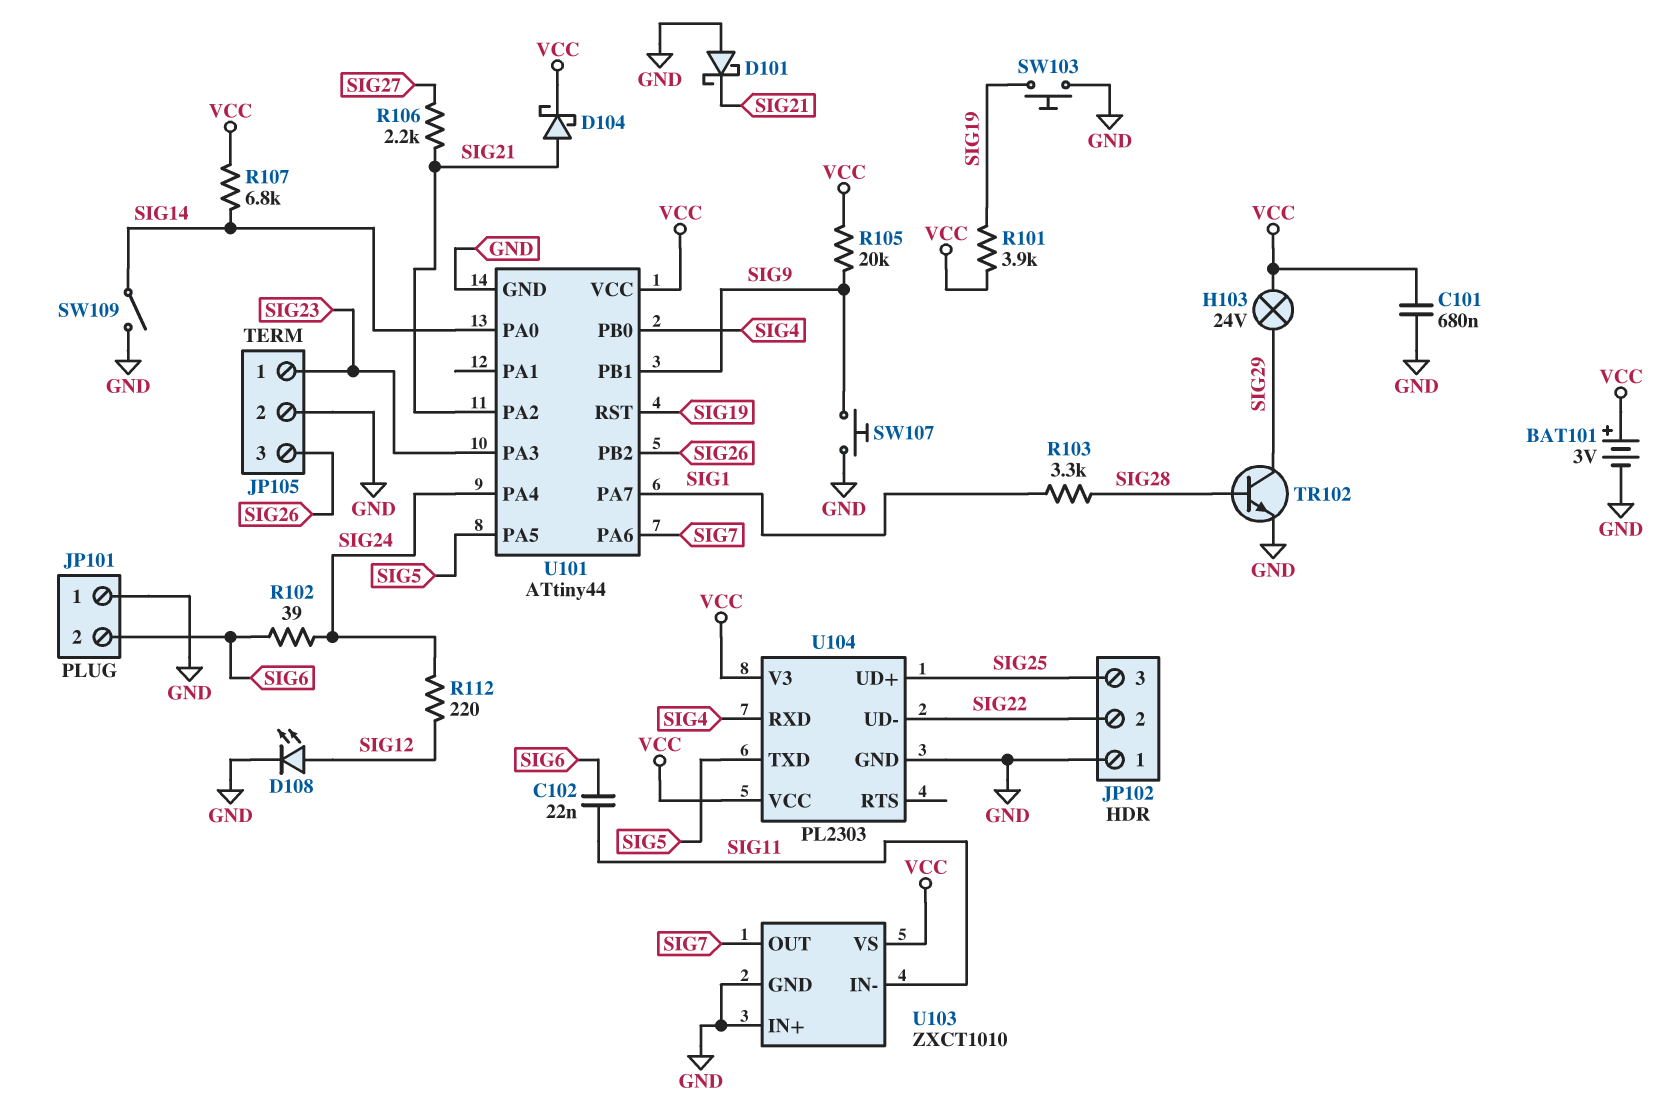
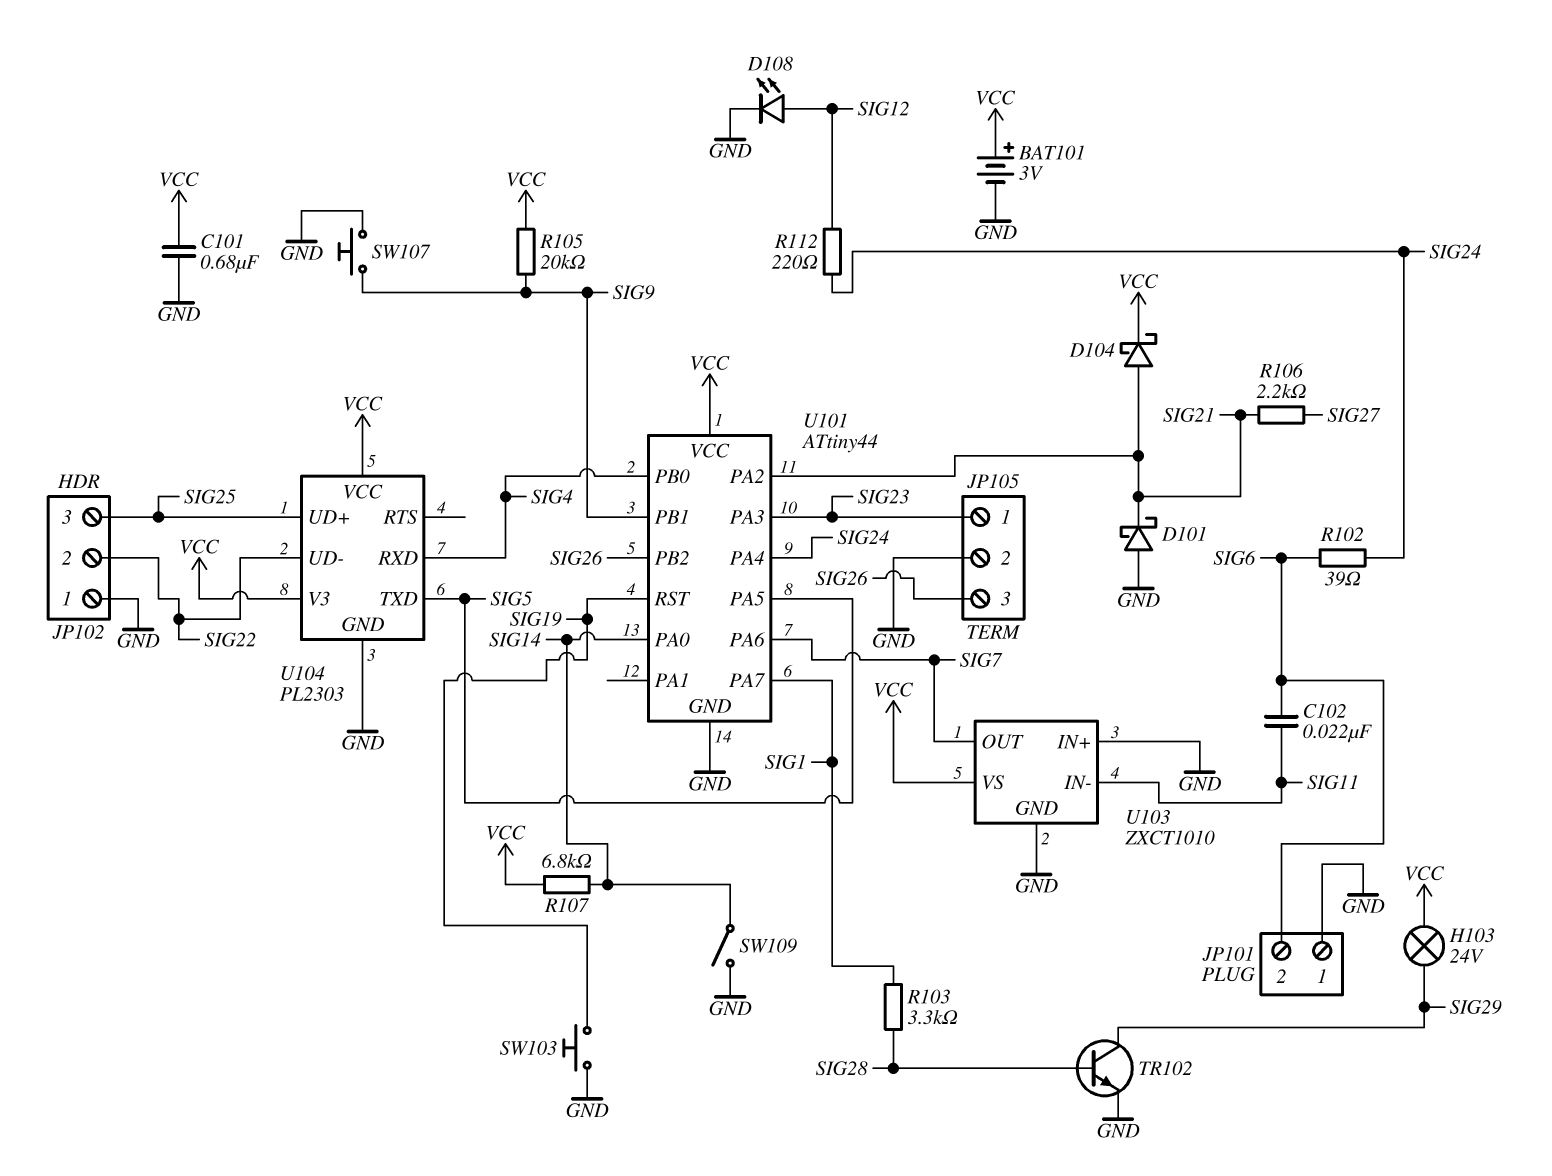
R101: 3.9k (SIG19, VCC) -> none

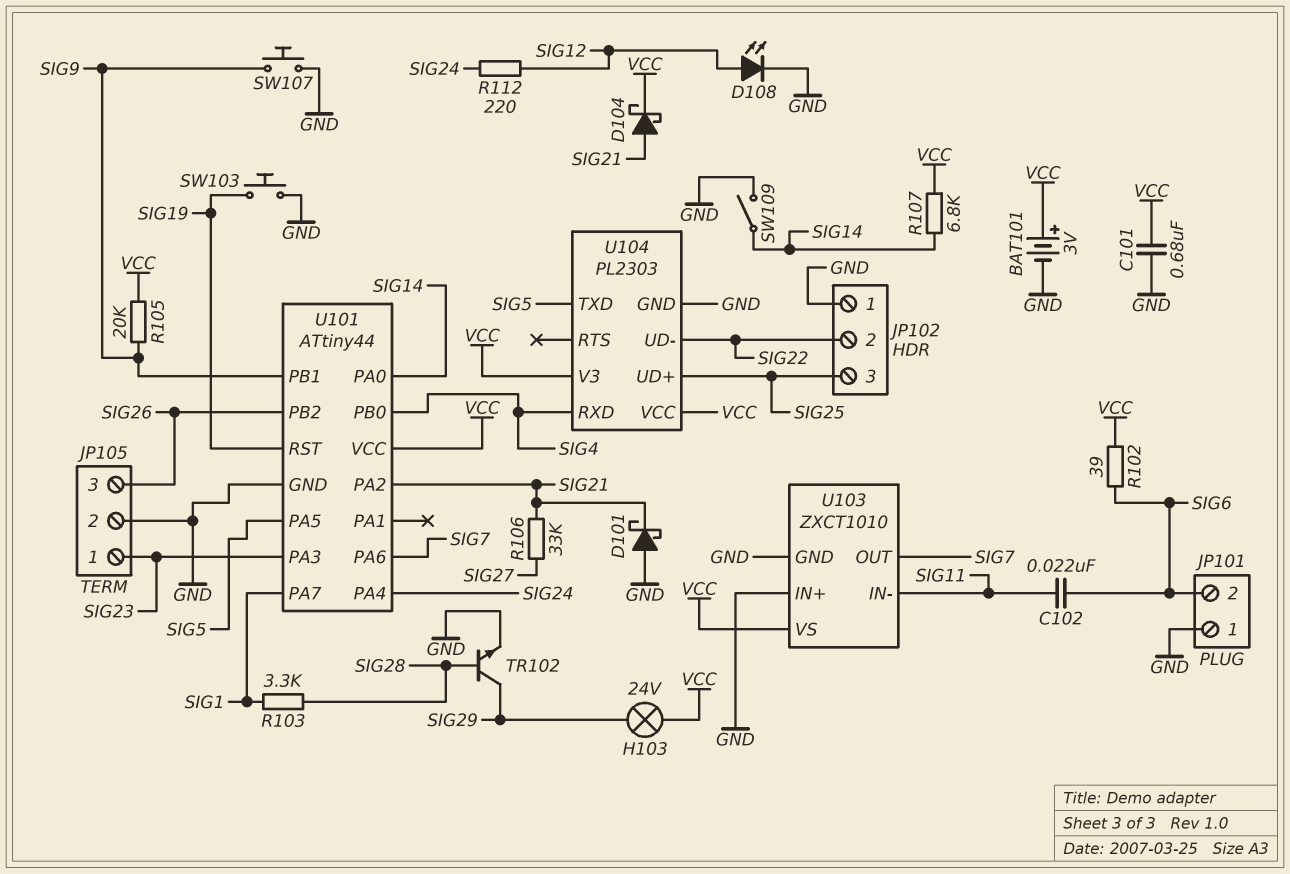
R102: 39 (SIG6, SIG24) -> 39 (SIG6, VCC)
R106: 2.2k (SIG21, SIG27) -> 33k (SIG21, SIG27)

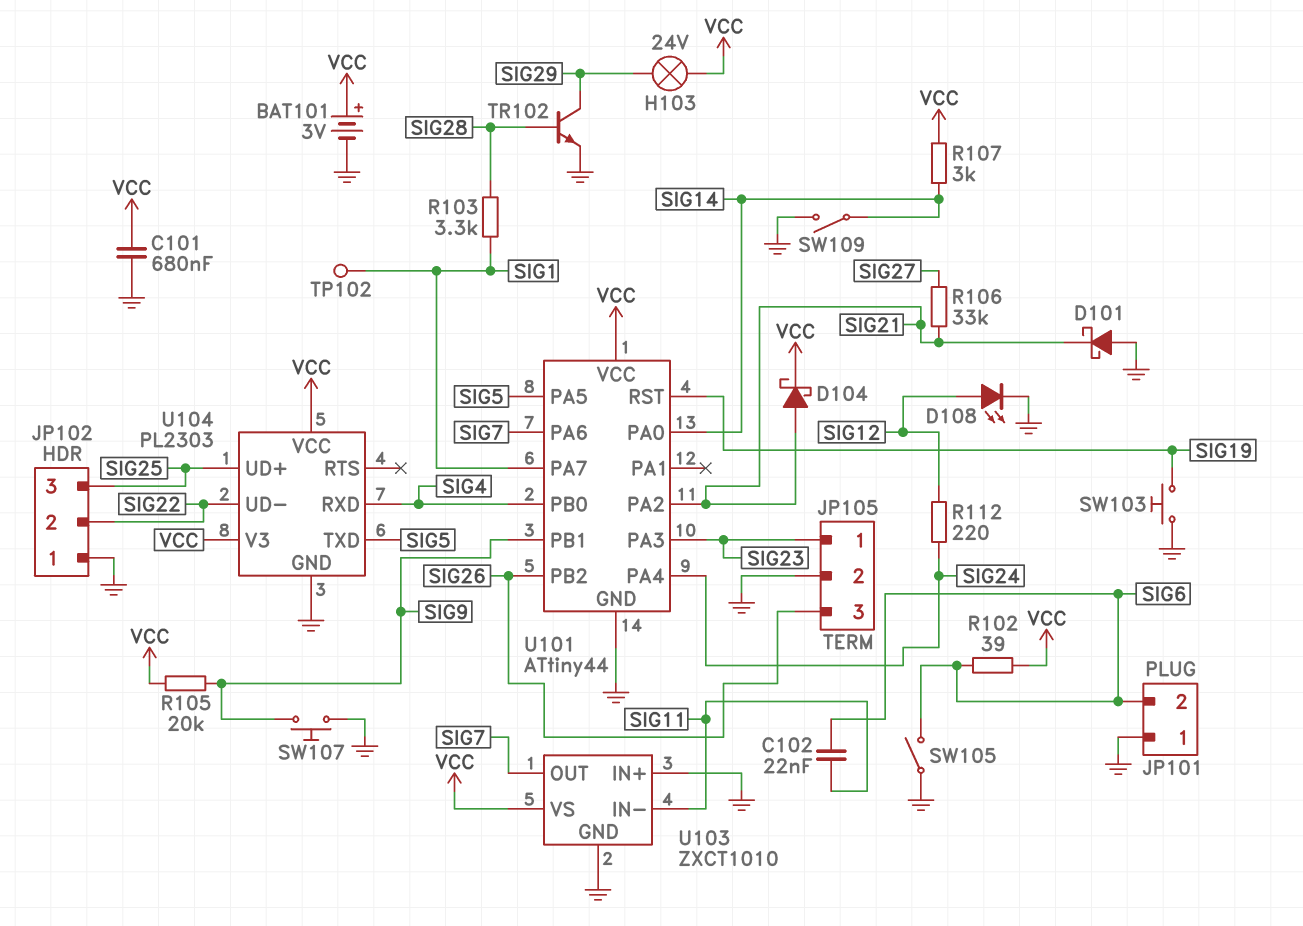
R107: 6.8k (SIG14, VCC) -> 3k (SIG14, VCC)
SW105: none -> switch (GND, SIG6)
TP102: none -> test point (SIG1)

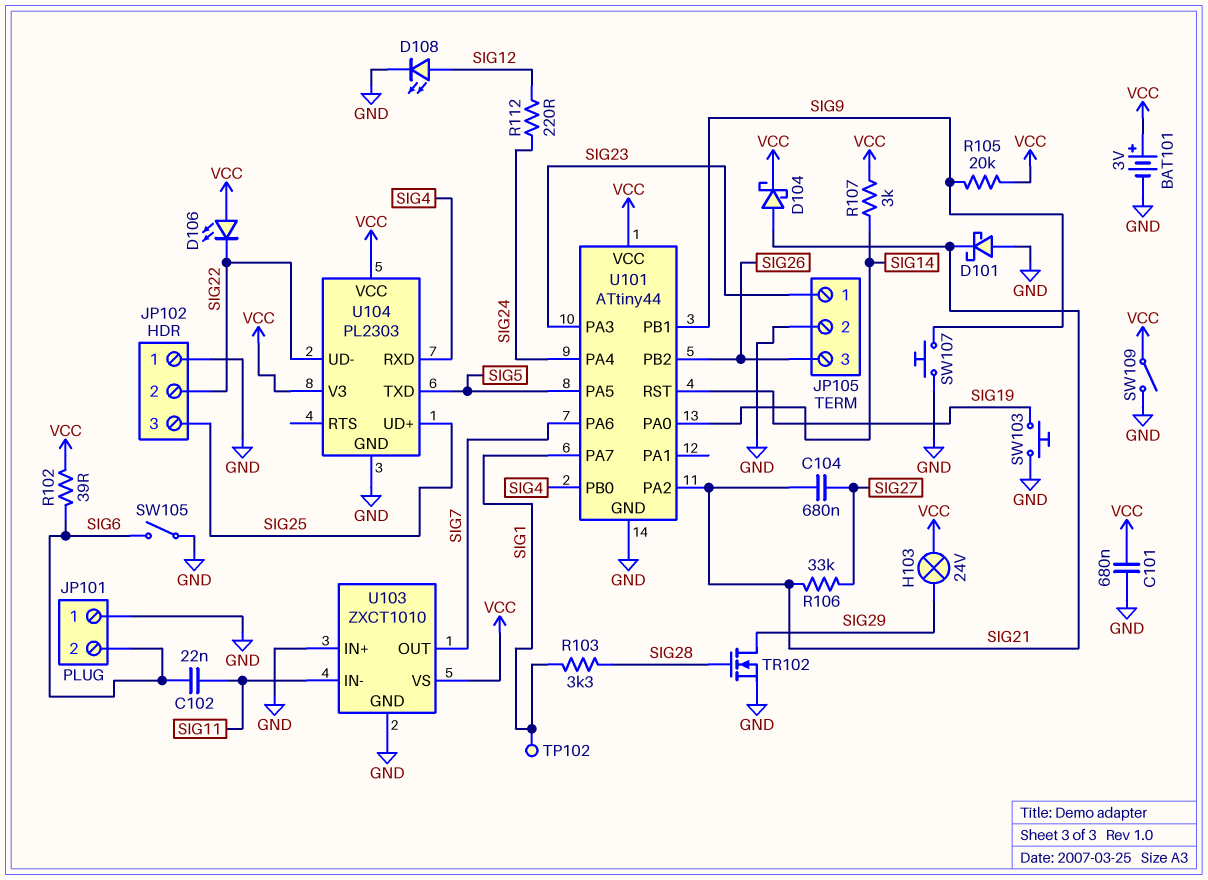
C104: none -> 680nF (SIG21, SIG27)
D106: none -> LED (A VCC, K SIG22)
SW109: switch (GND, SIG14) -> switch (GND, VCC)
TR102: NPN (B SIG28, C SIG29, E GND) -> NMOS (G SIG28, D SIG29, S GND)

